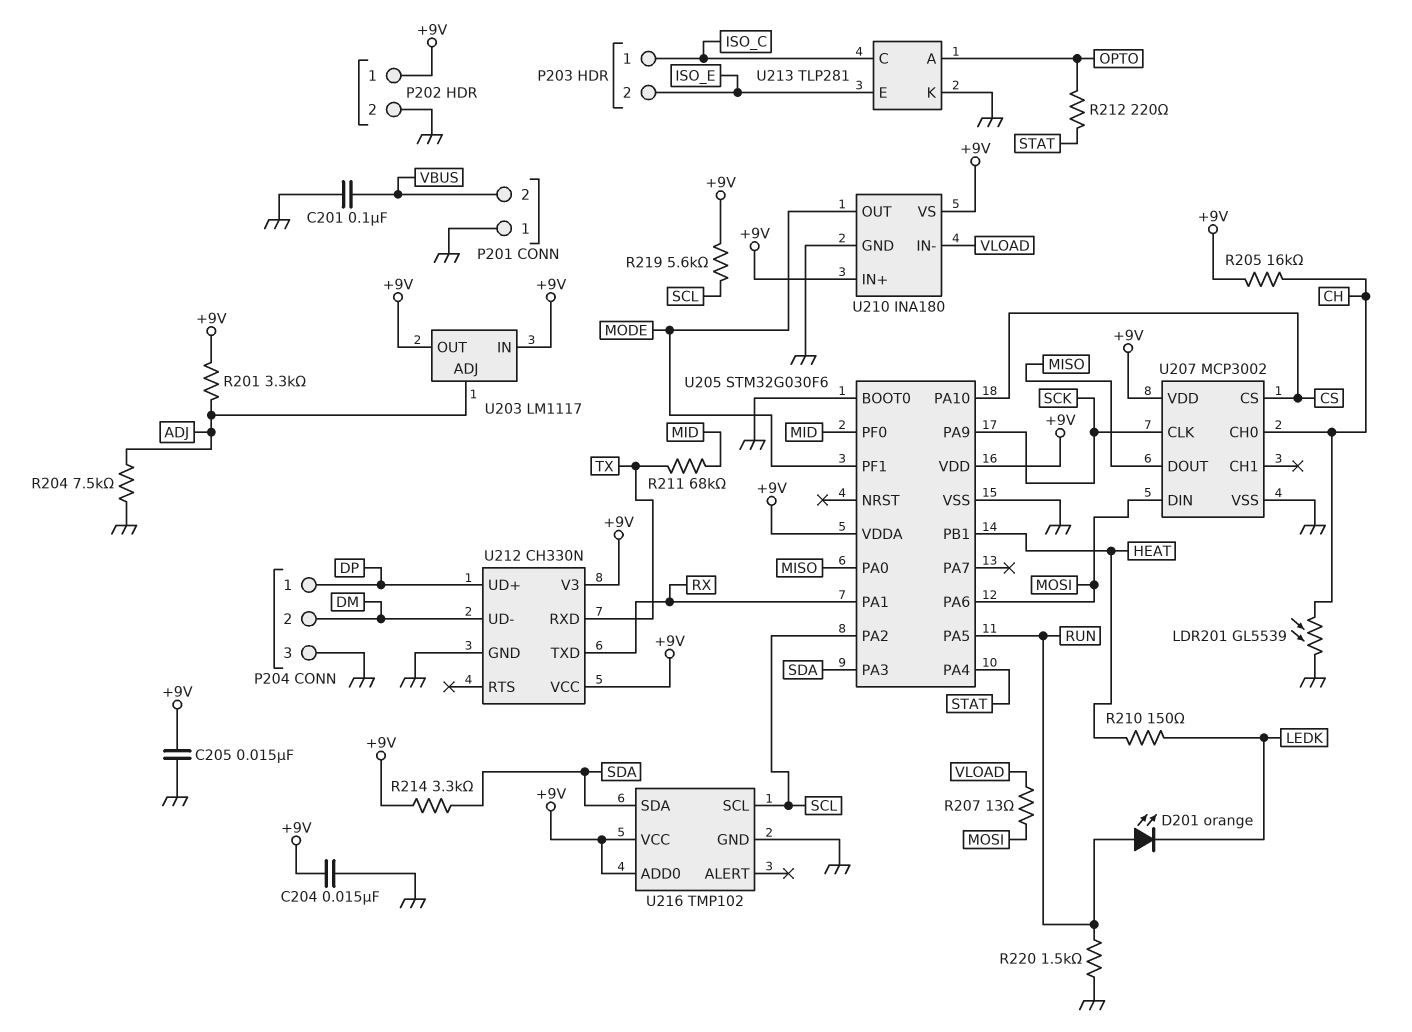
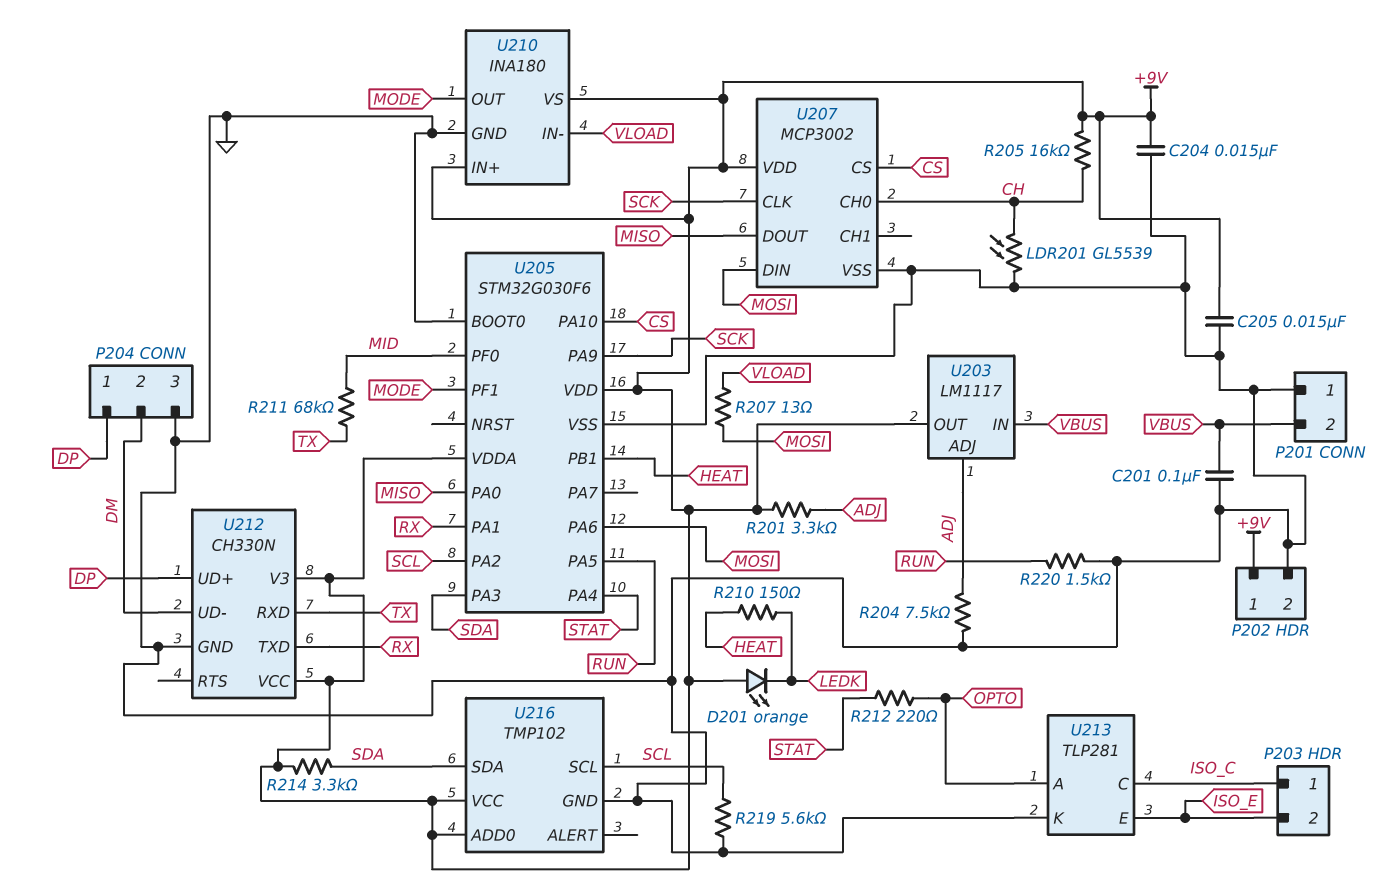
D201: LED orange (A RUN, K LEDK) -> LED orange (A +9V, K LEDK)
R219: 5.6k (+9V, SCL) -> 5.6k (GND, SCL)
U203 pin IN: +9V -> VBUS

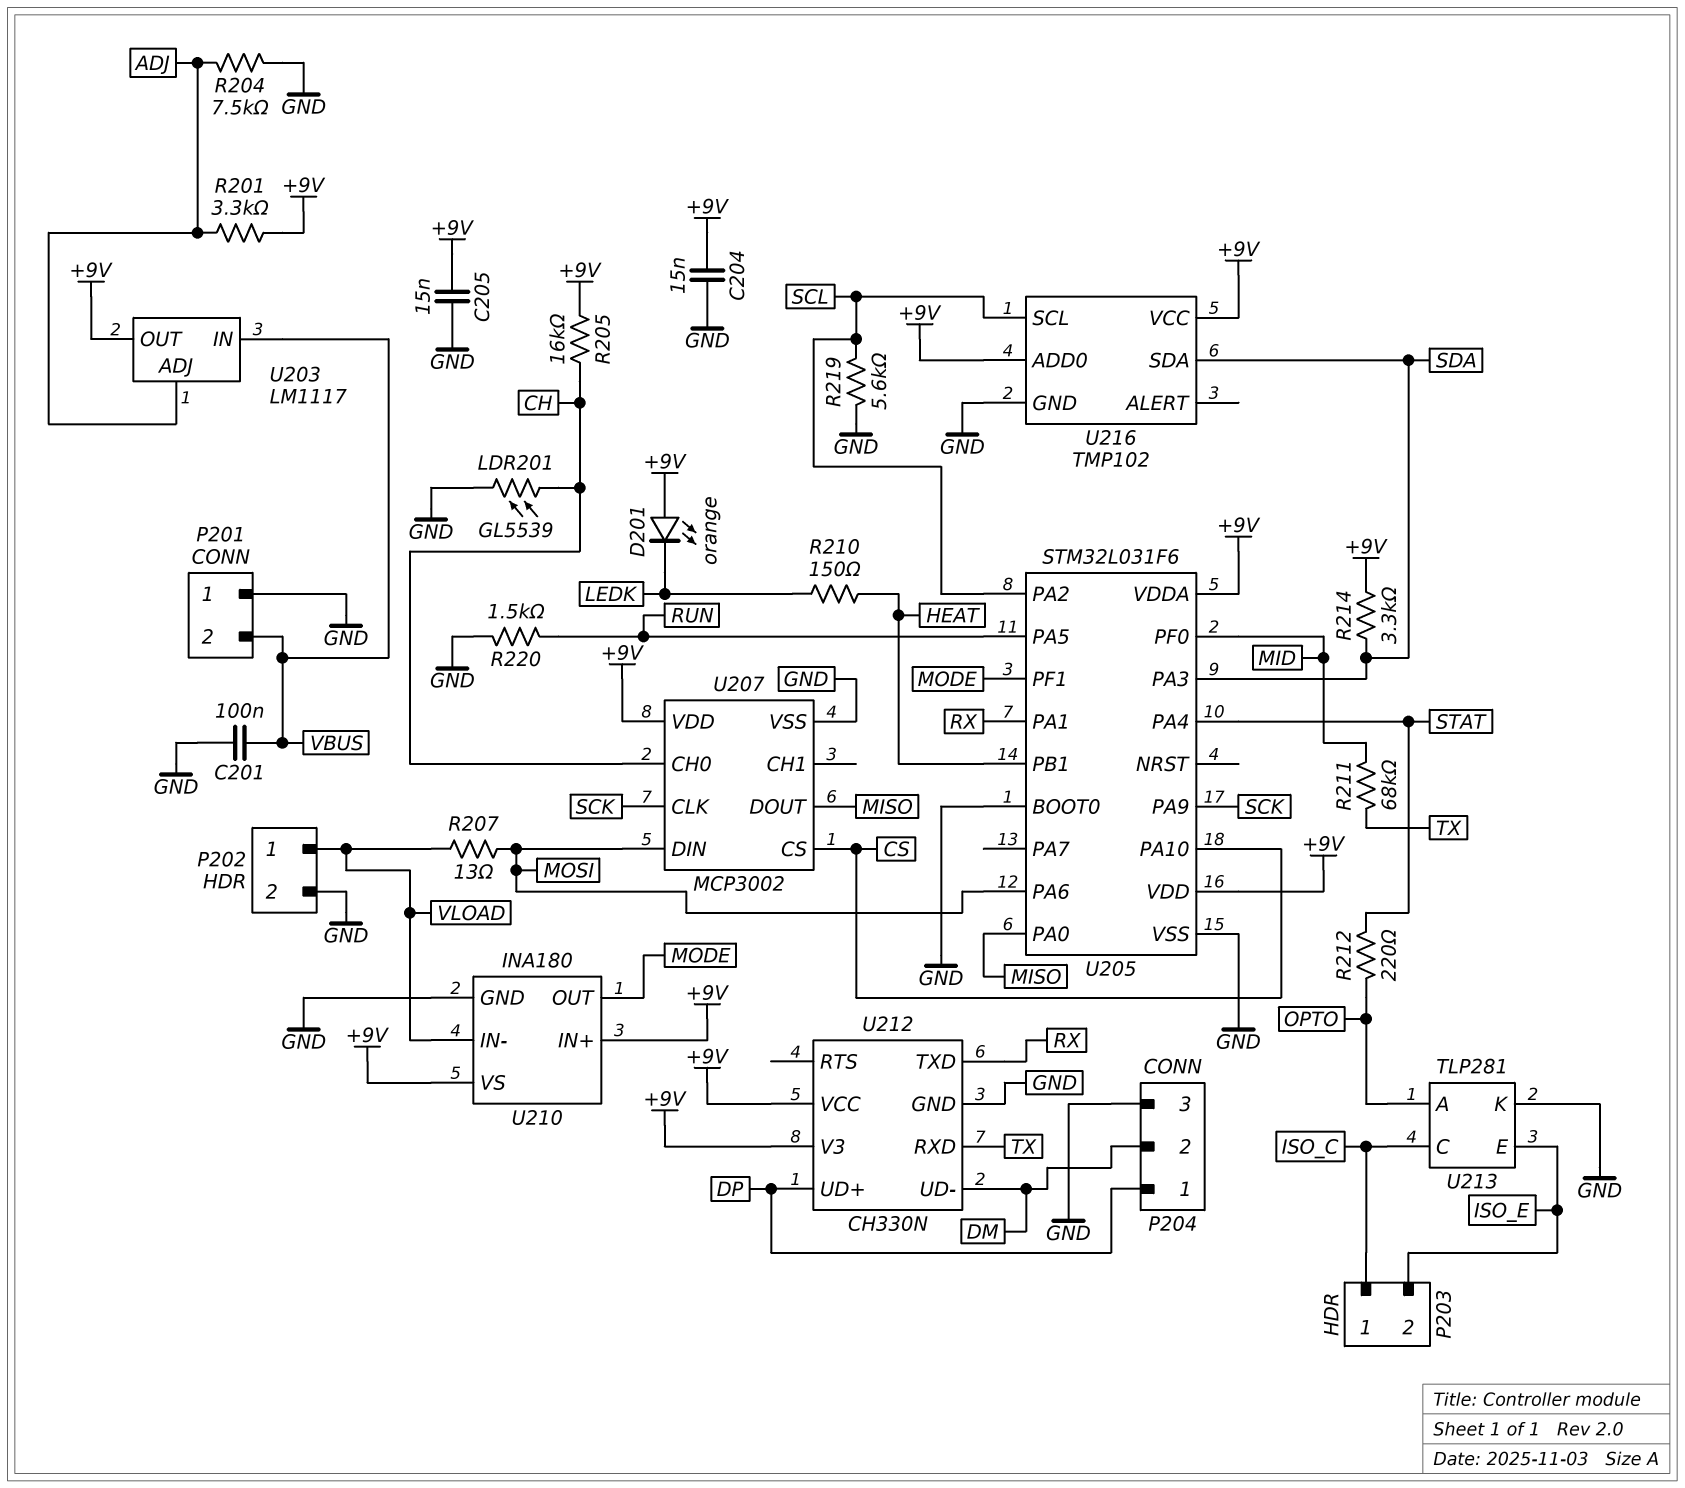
P202 pin 1: +9V -> VLOAD
U205: STM32G030F6 -> STM32L031F6

